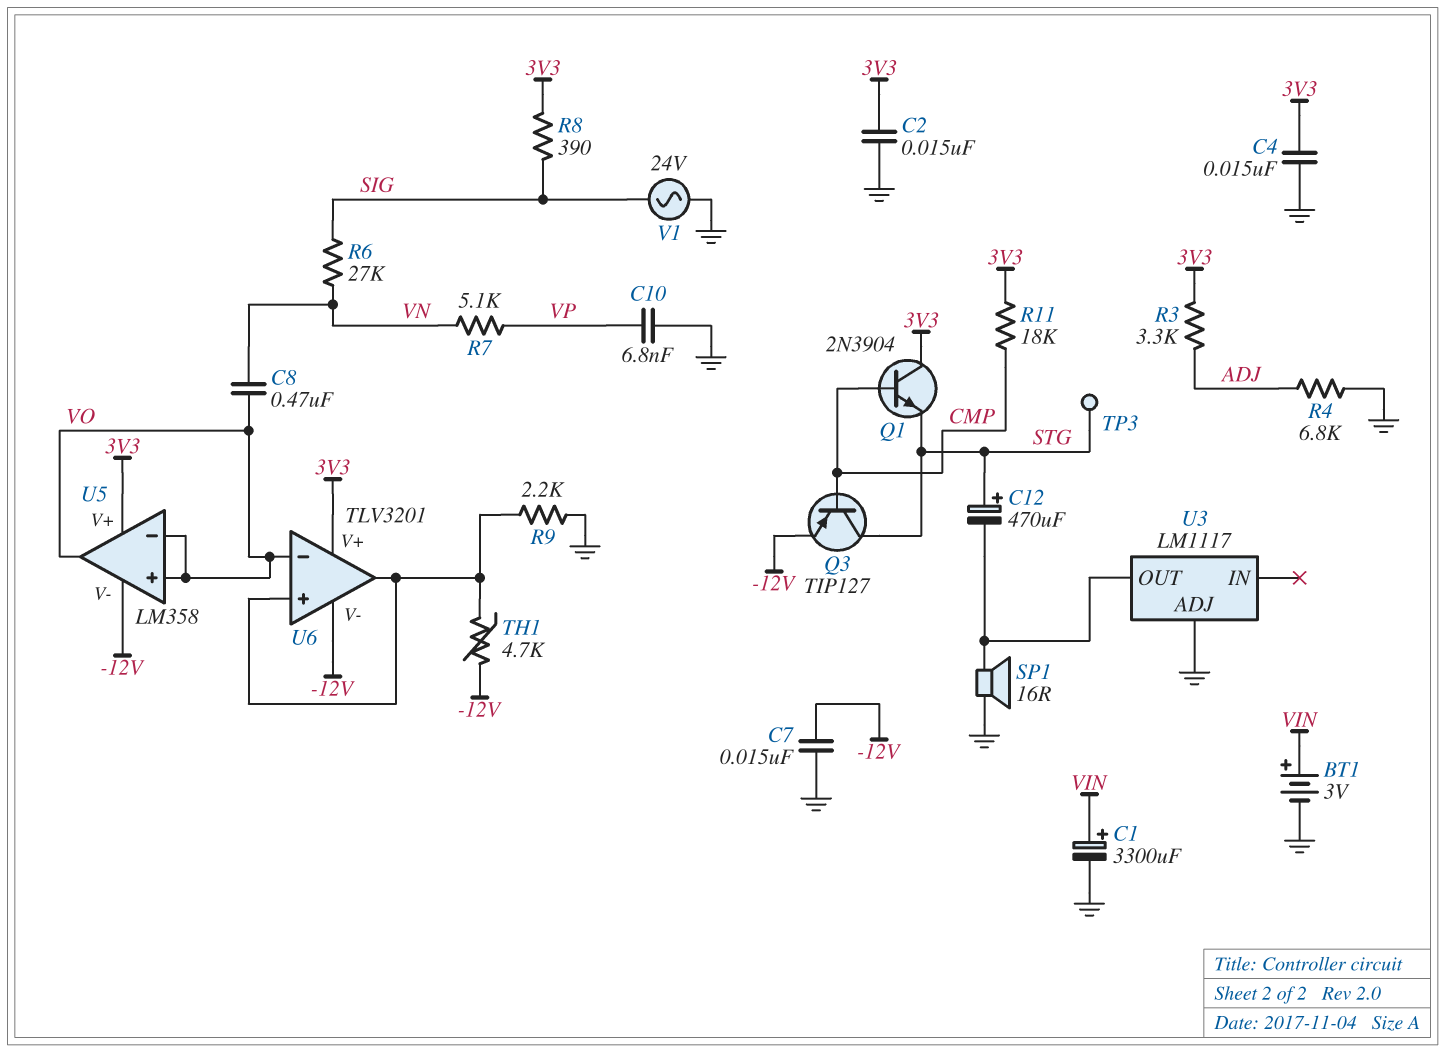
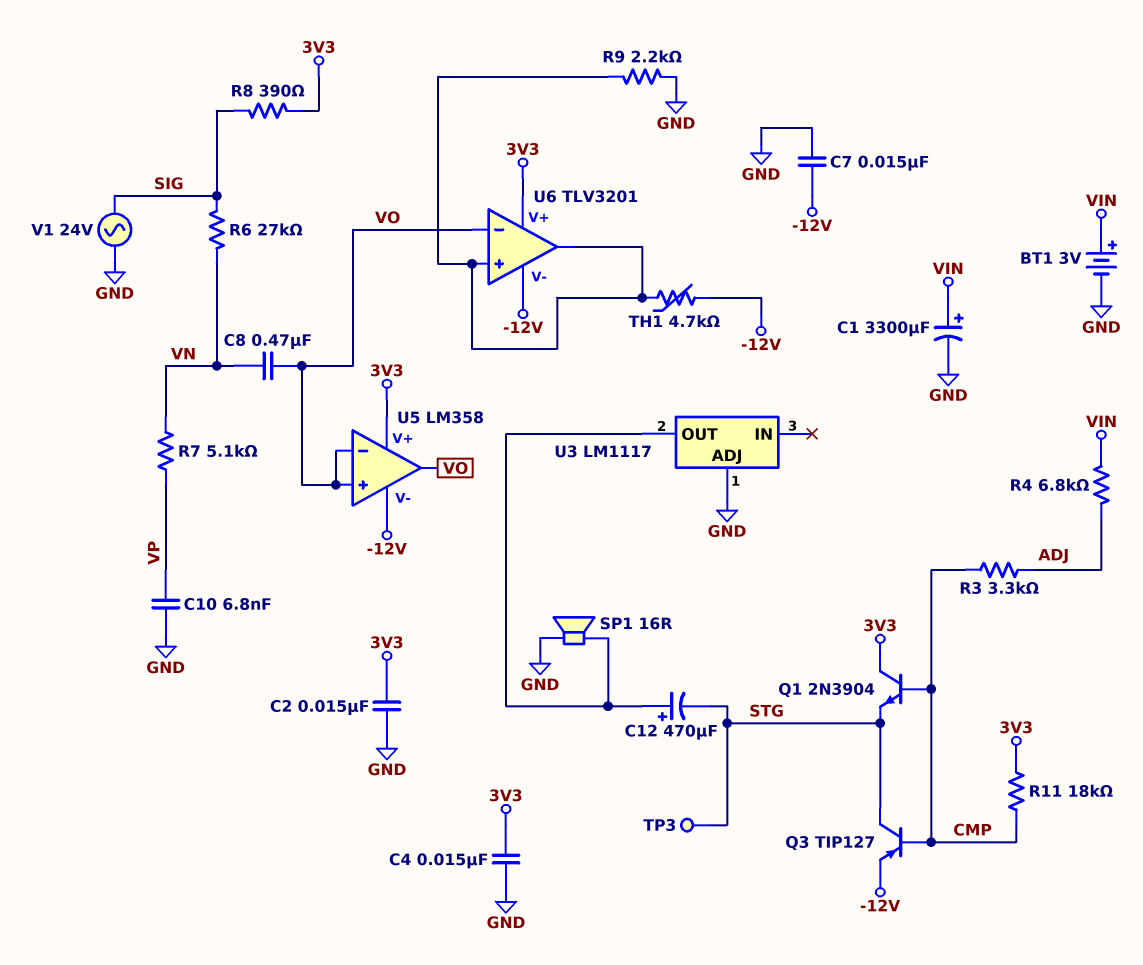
C12: 470uF (plus STG, minus U3/OUT) -> 470uF (plus U3/OUT, minus STG)
R3: 3.3k (3V3, ADJ) -> 3.3k (ADJ, CMP)
R4: 6.8k (ADJ, GND) -> 6.8k (ADJ, VIN)

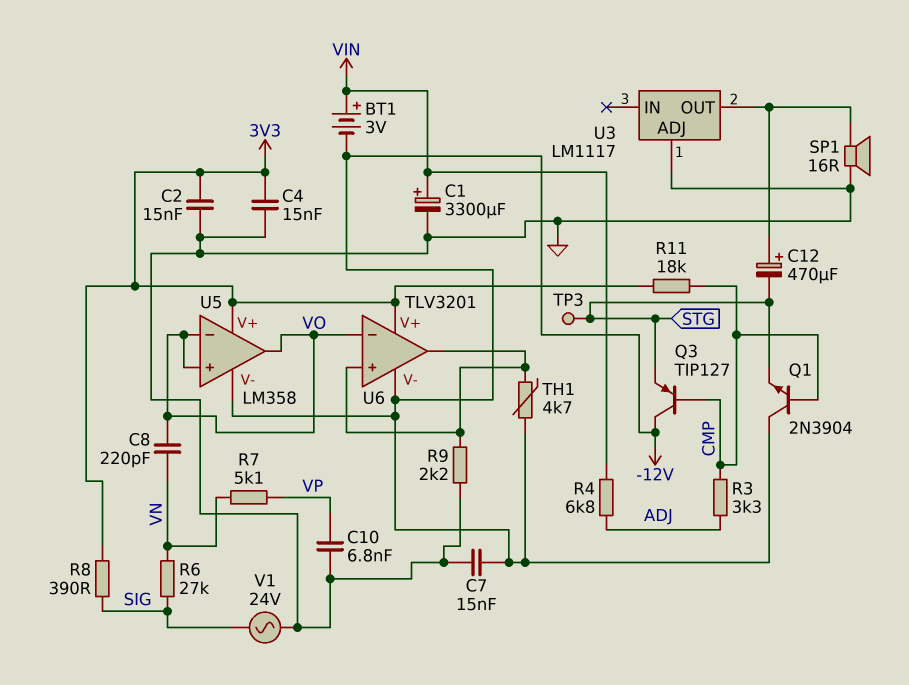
BT1: 3V (plus VIN, minus GND) -> 3V (plus VIN, minus -12V)
C8: 470nF (VN, VO) -> 220pF (VN, VO)
Q1: NPN 2N3904 (B CMP, C 3V3, E STG) -> NPN 2N3904 (B CMP, C -12V, E STG)
Q3: PNP TIP127 (B CMP, C STG, E -12V) -> PNP TIP127 (B CMP, C -12V, E STG)

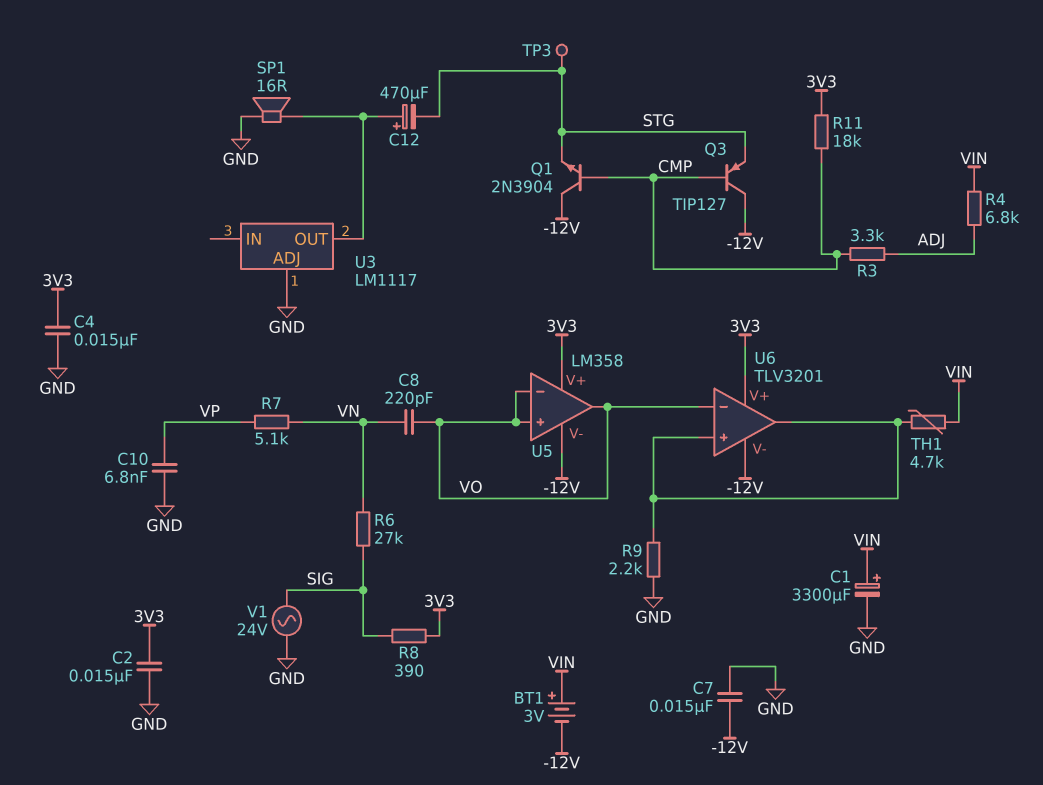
TH1: 4.7k (-12V, U6/in+) -> 4.7k (U6/in+, VIN)

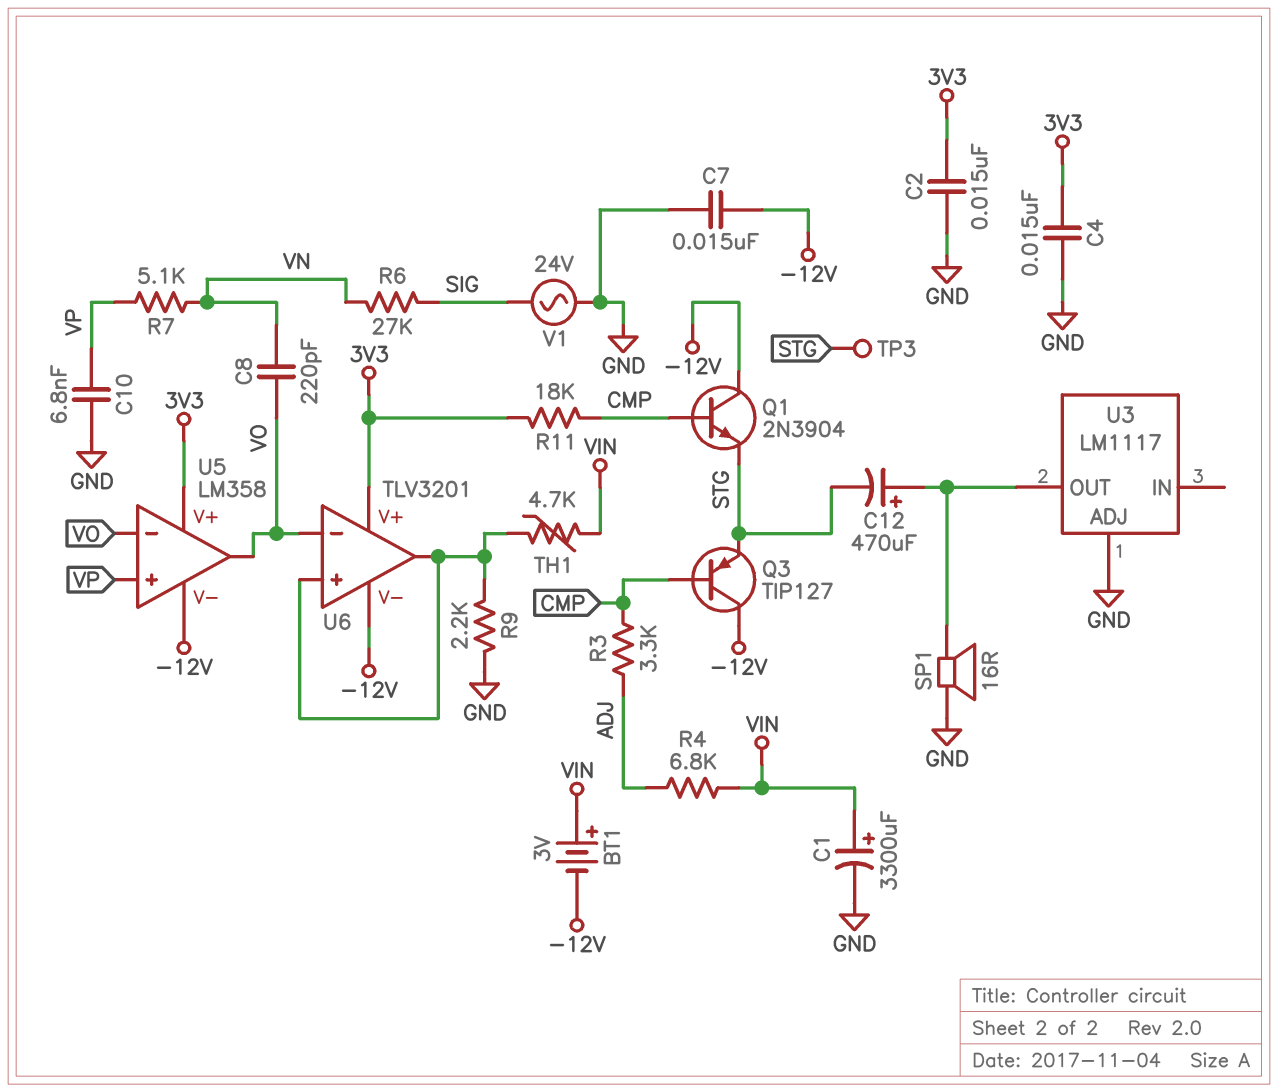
R8: 390 (3V3, SIG) -> none
U5 pin in+: VO -> VP

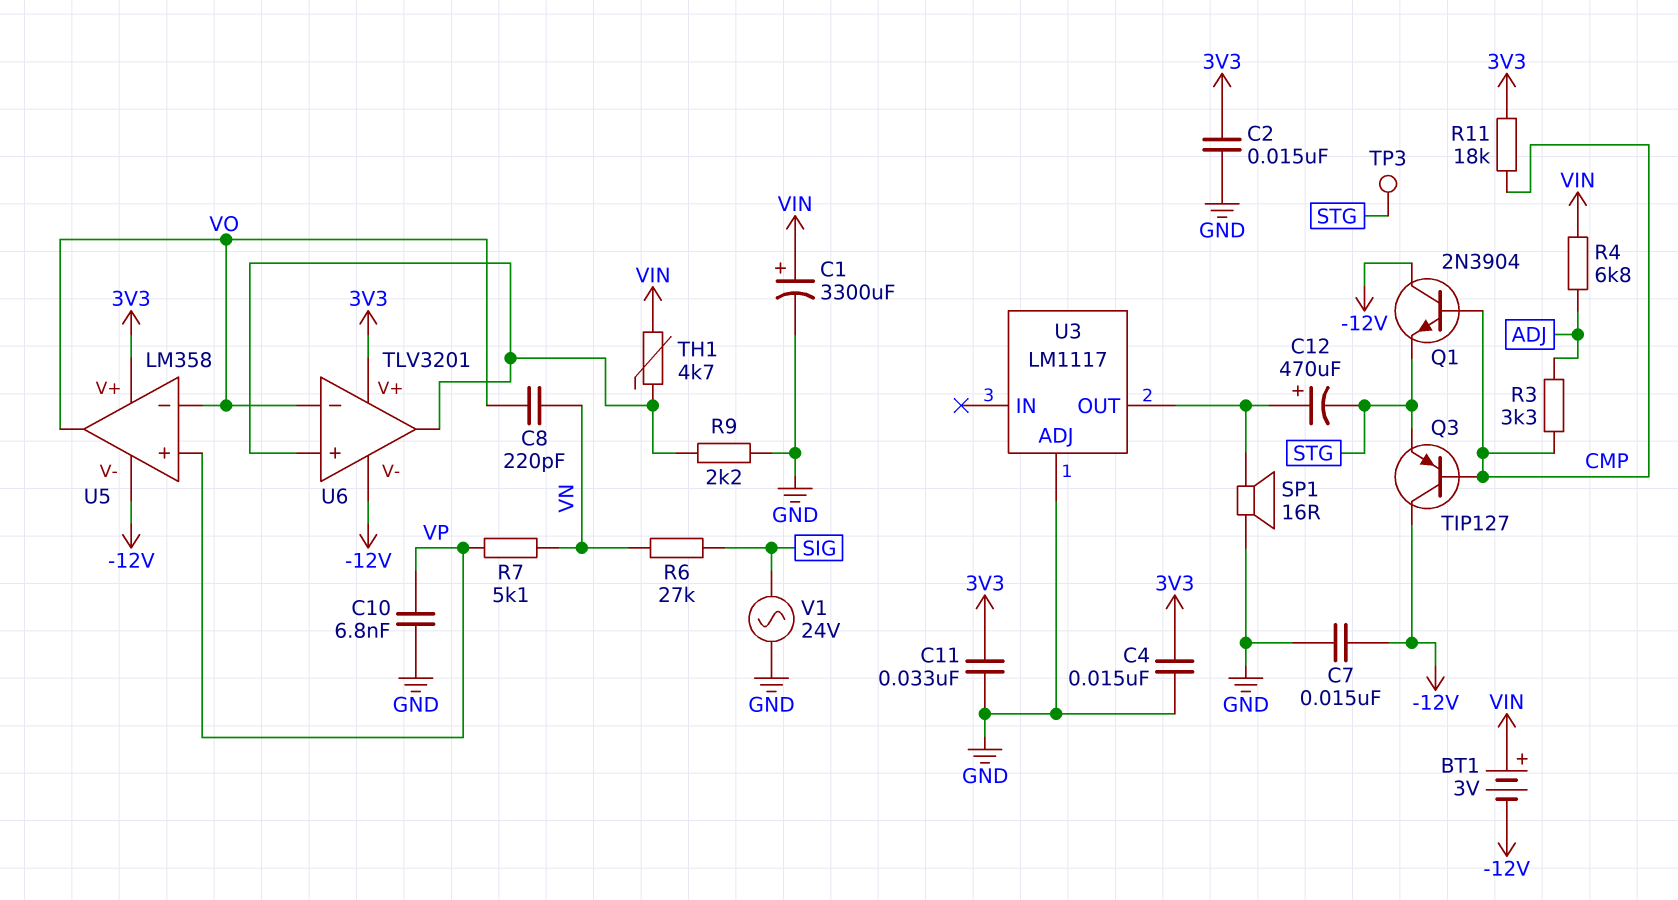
C11: none -> 33nF (3V3, GND)

